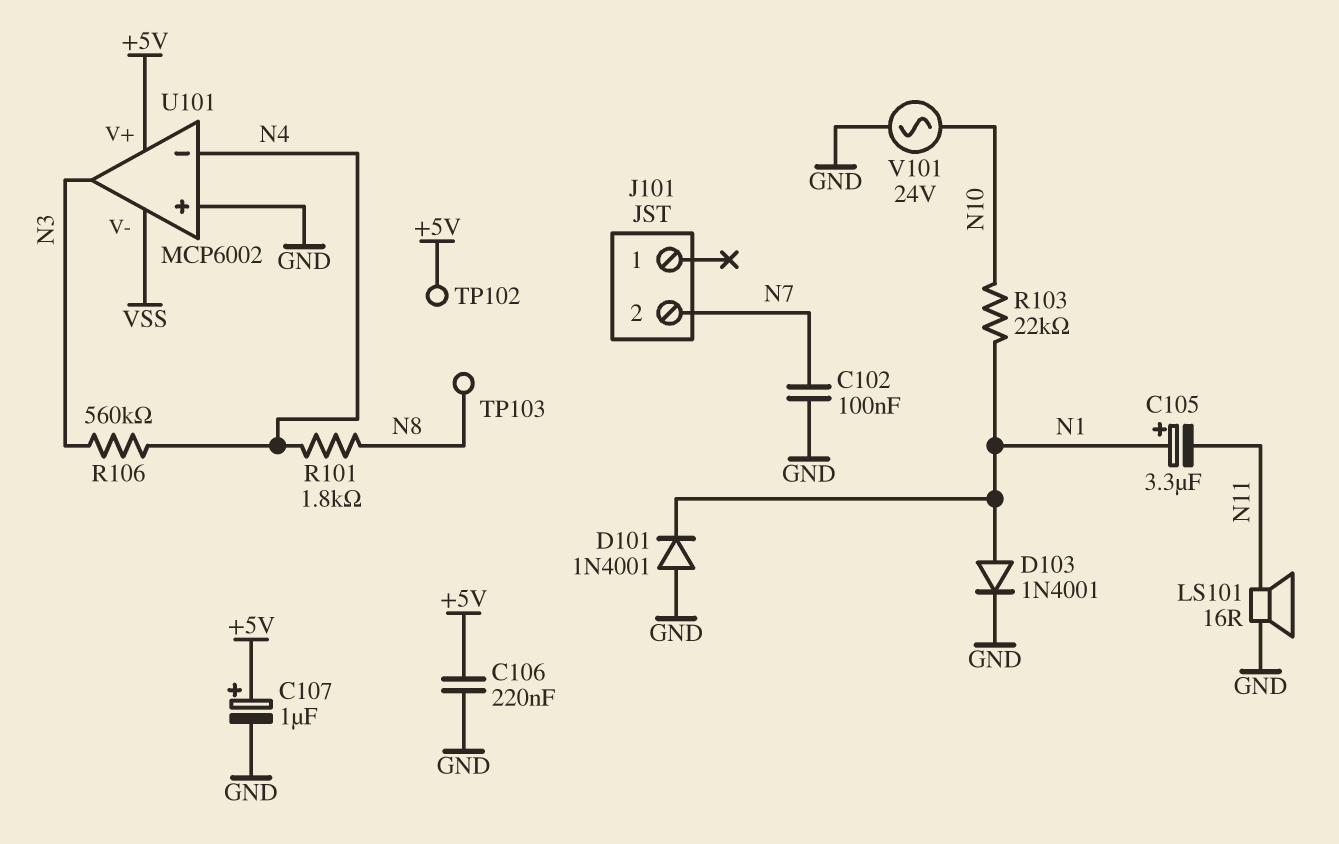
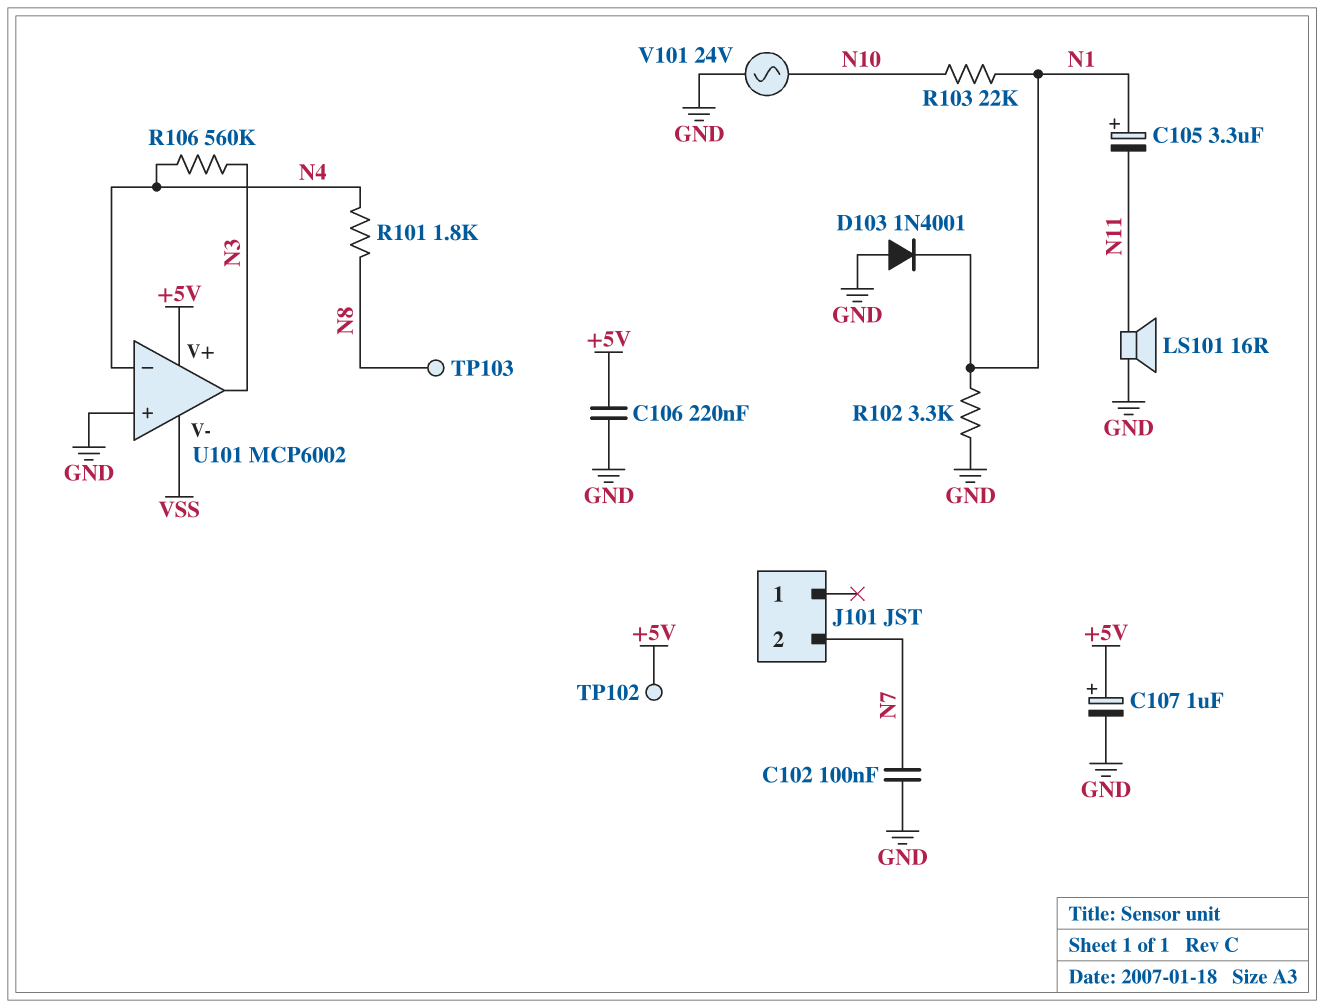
D101: diode 1N4001 (A GND, K N1) -> none
D103: diode 1N4001 (A N1, K GND) -> diode 1N4001 (A GND, K N1)
R102: none -> 3.3k (GND, N1)

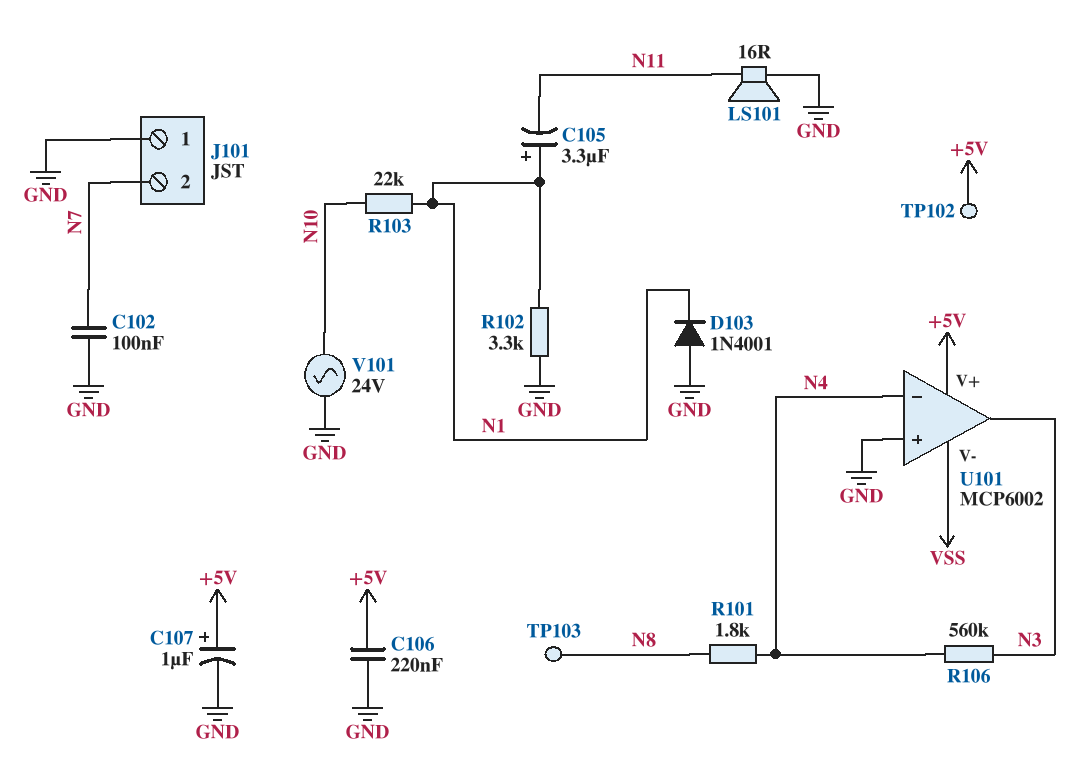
J101 pin 1: none -> GND

